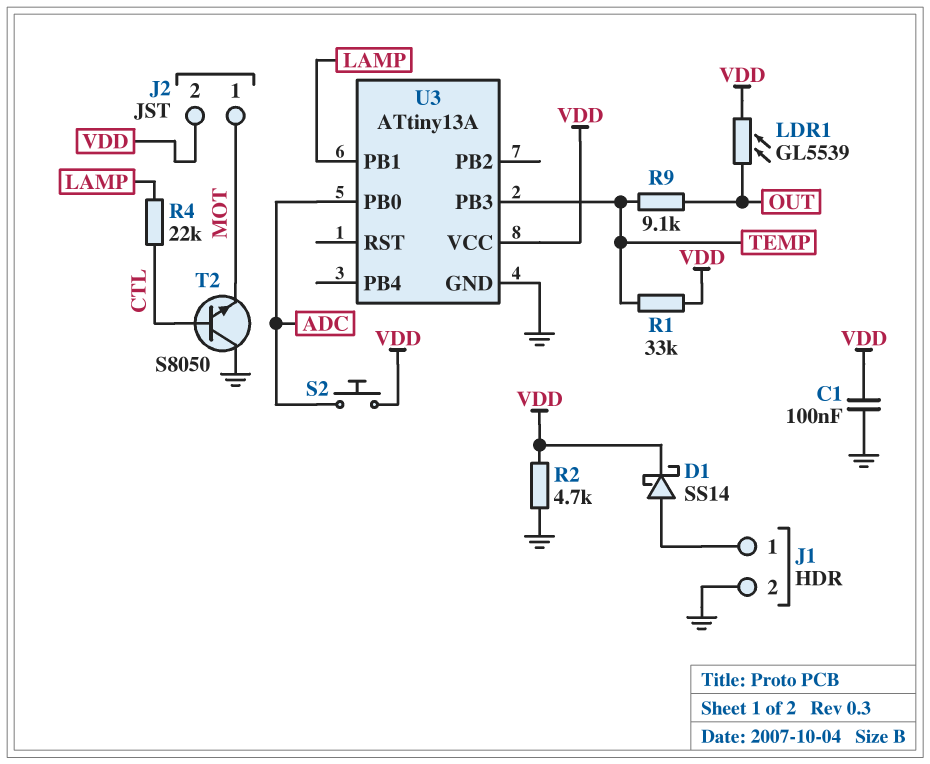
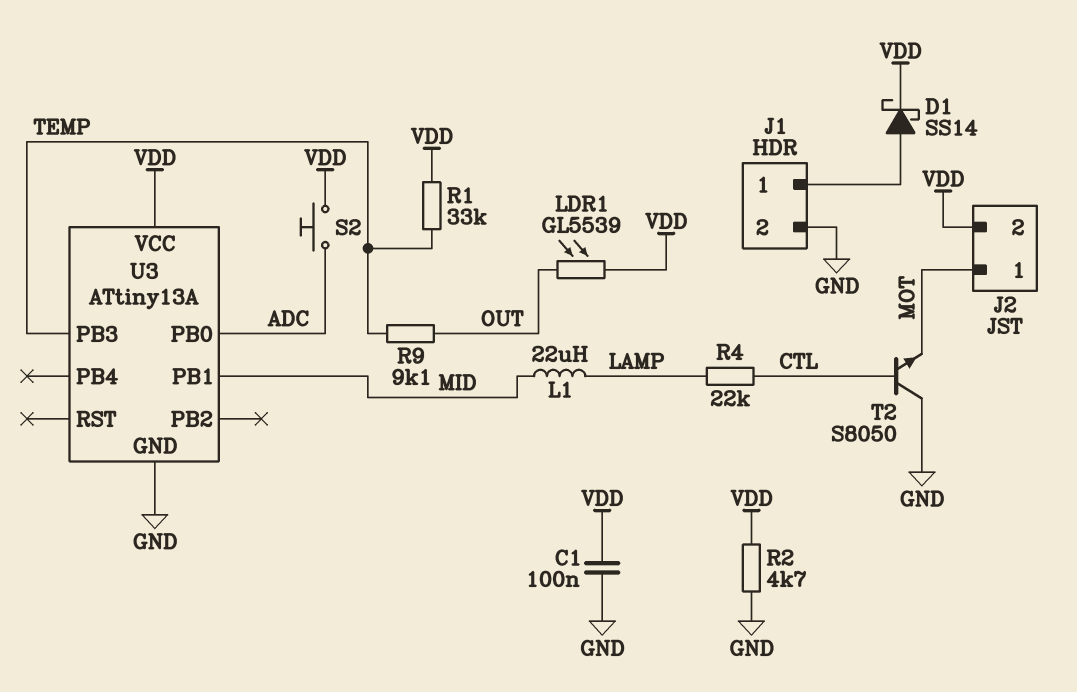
L1: none -> 22uH (LAMP, MID)
U3 pin PB1: LAMP -> MID

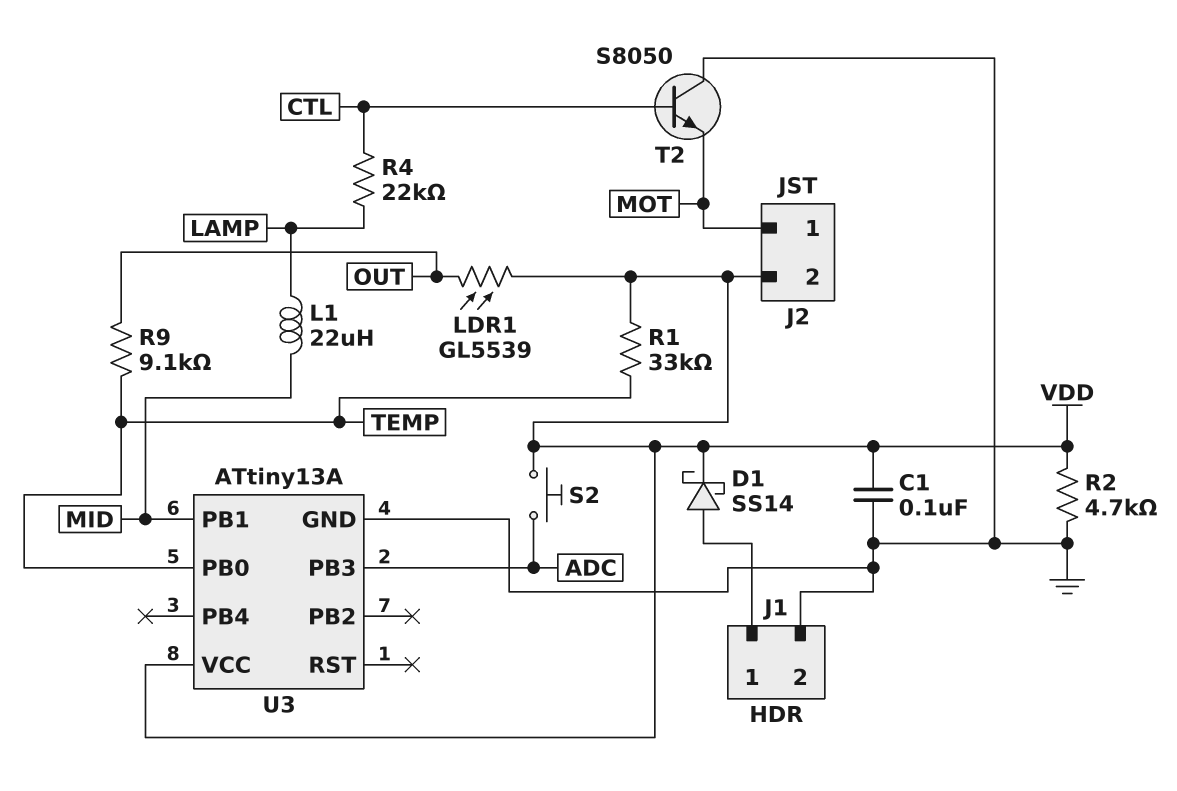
U3 pin PB0: ADC -> TEMP
U3 pin PB3: TEMP -> ADC

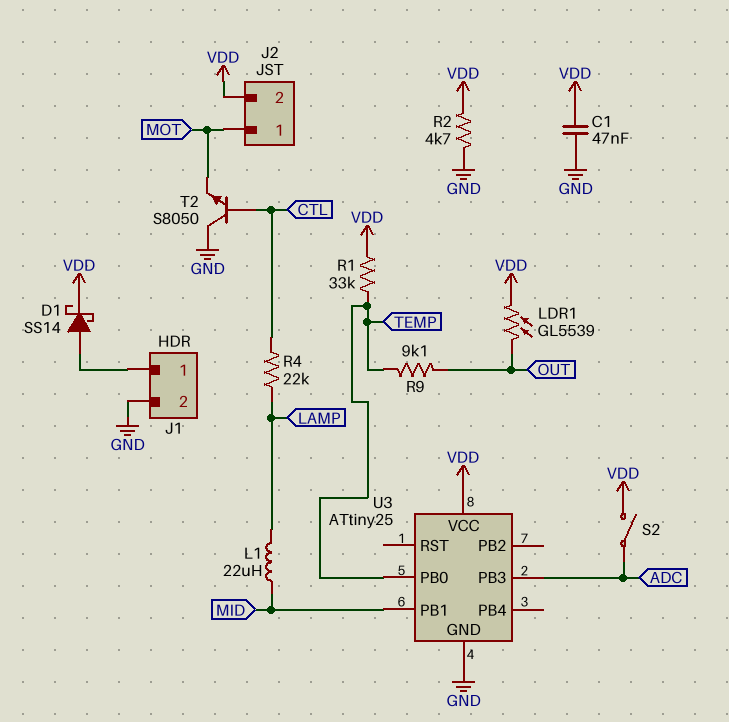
C1: 100nF (GND, VDD) -> 47nF (GND, VDD)
S2: button (ADC, VDD) -> switch (ADC, VDD)
U3: ATtiny13A -> ATtiny25

